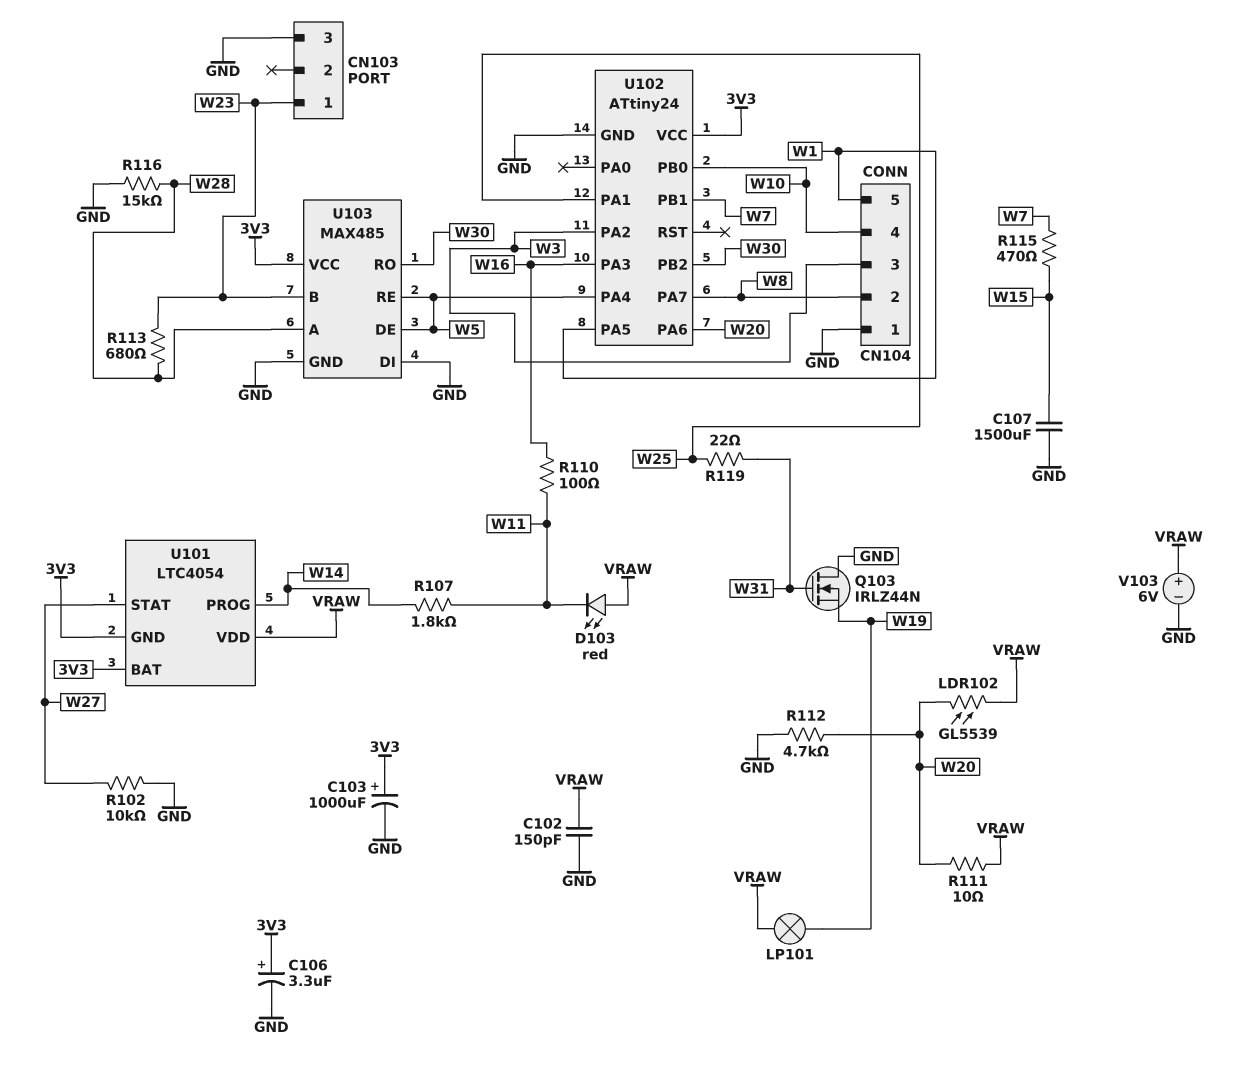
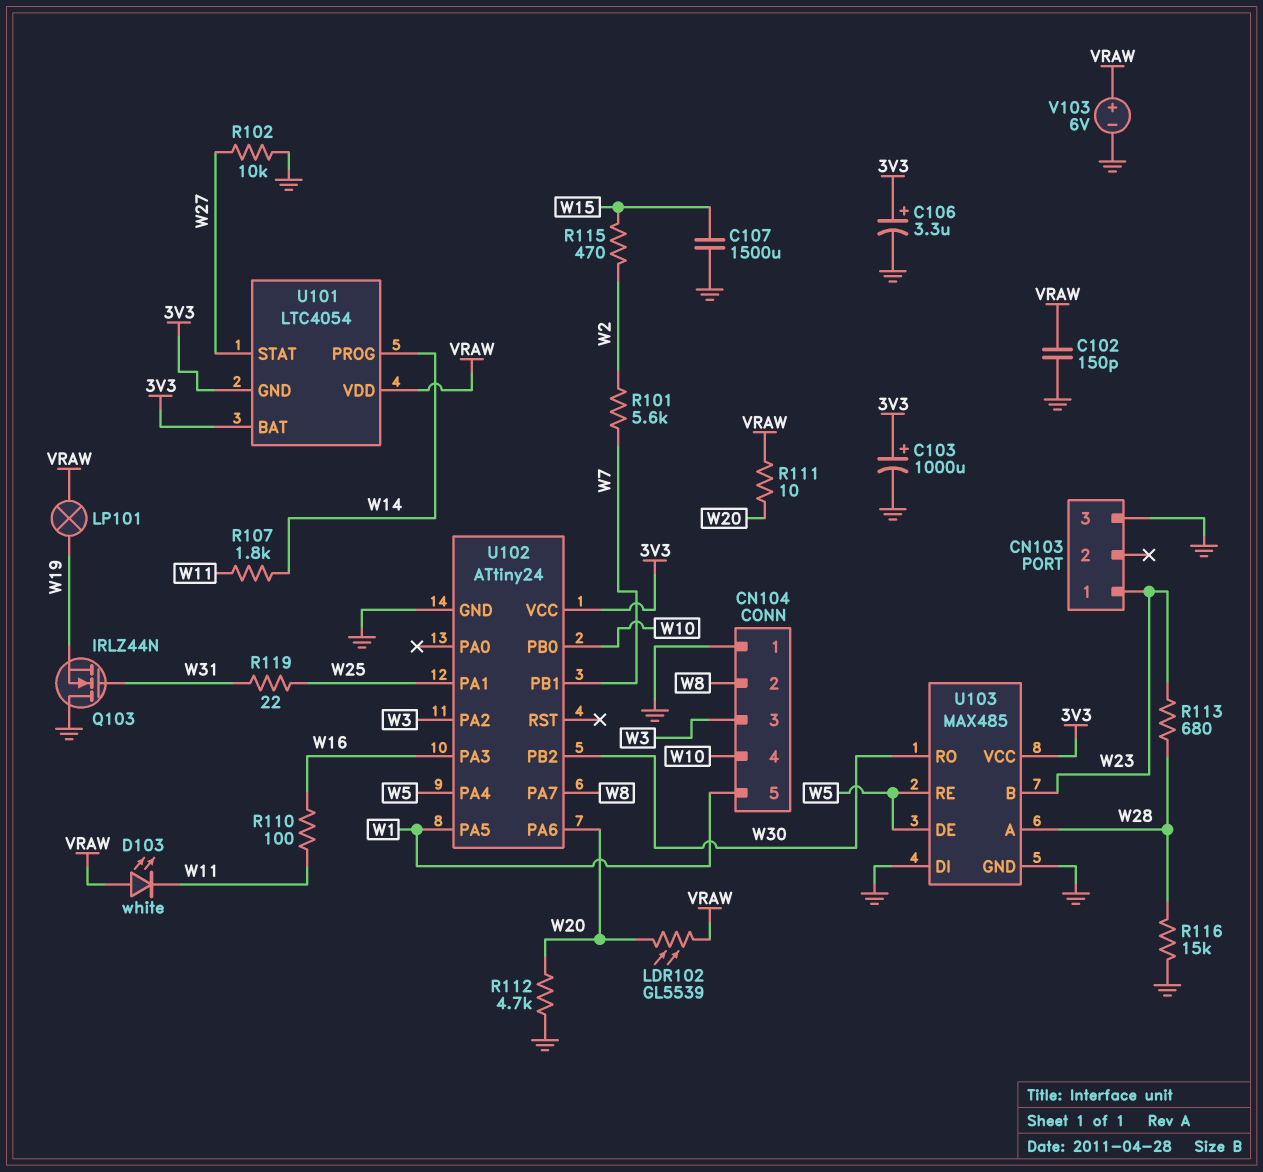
D103: LED red (A VRAW, K W11) -> LED white (A VRAW, K W11)
R101: none -> 5.6k (W2, W7)
R115: 470 (W7, W15) -> 470 (W2, W15)

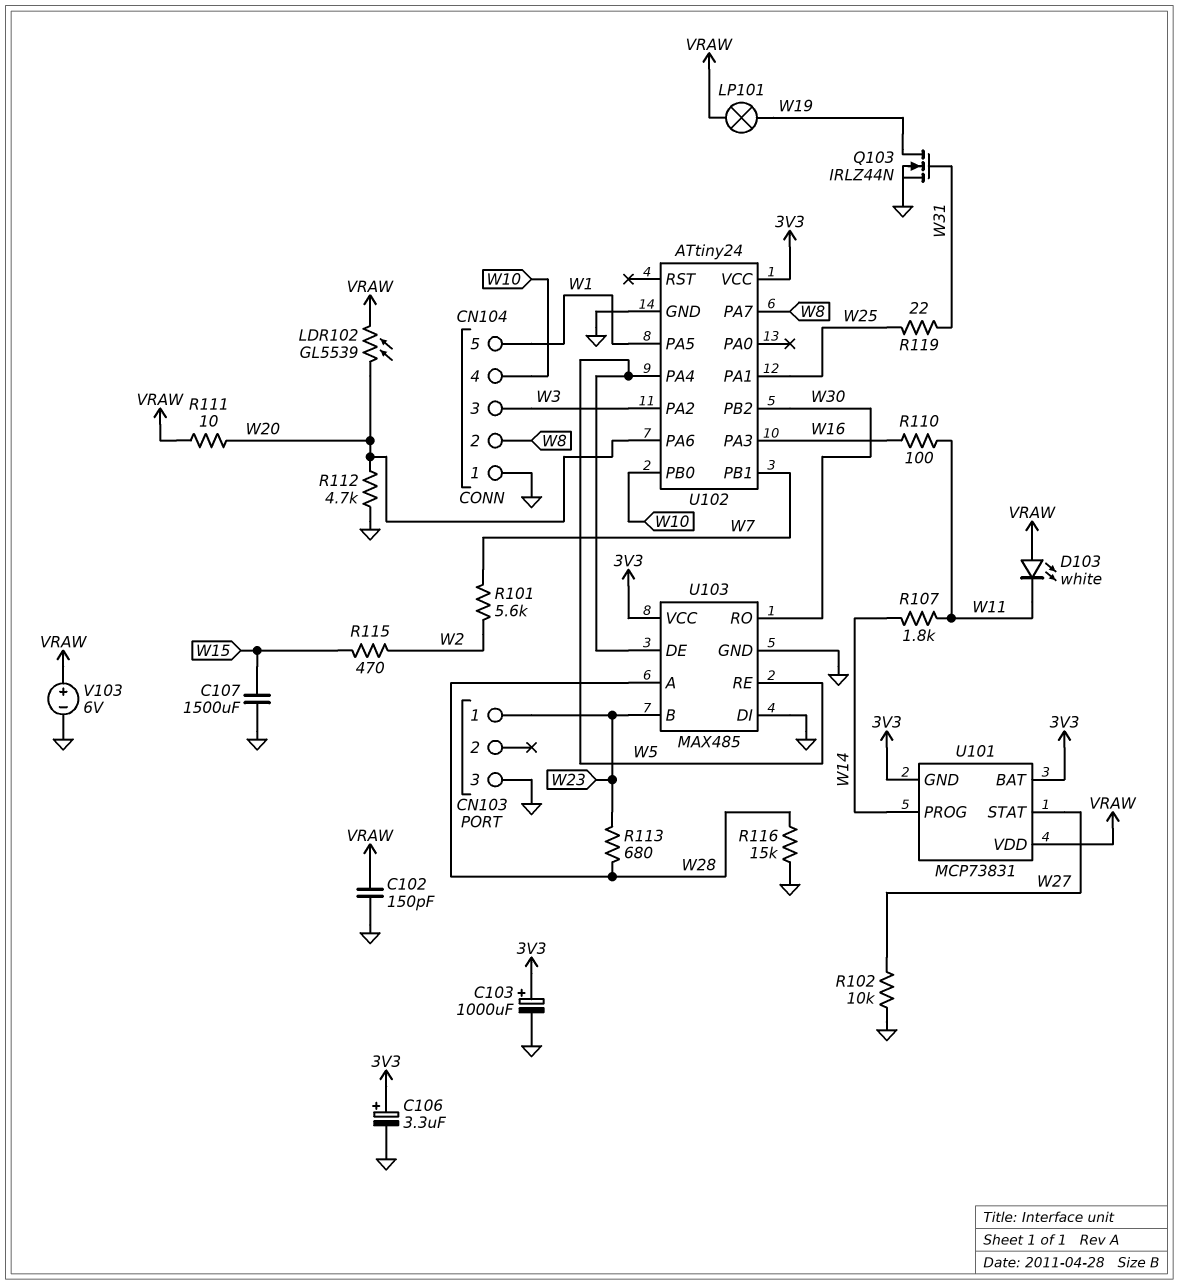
Q103: NMOS IRLZ44N (G W31, D GND, S W19) -> NMOS IRLZ44N (G W31, D W19, S GND)
U101: LTC4054 -> MCP73831

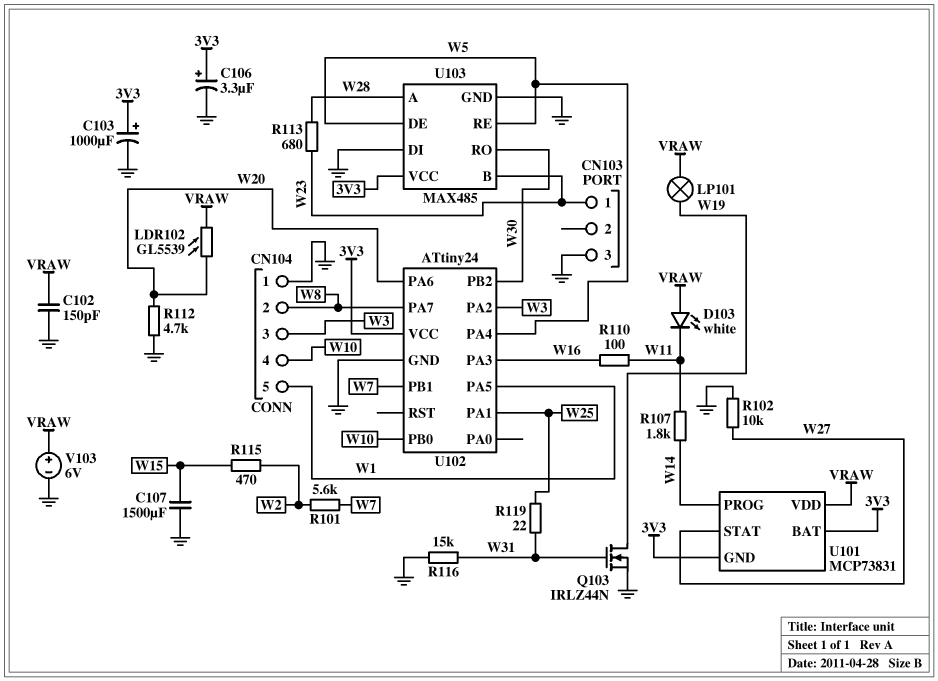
R111: 10 (VRAW, W20) -> none
R116: 15k (GND, W28) -> 15k (GND, W31)

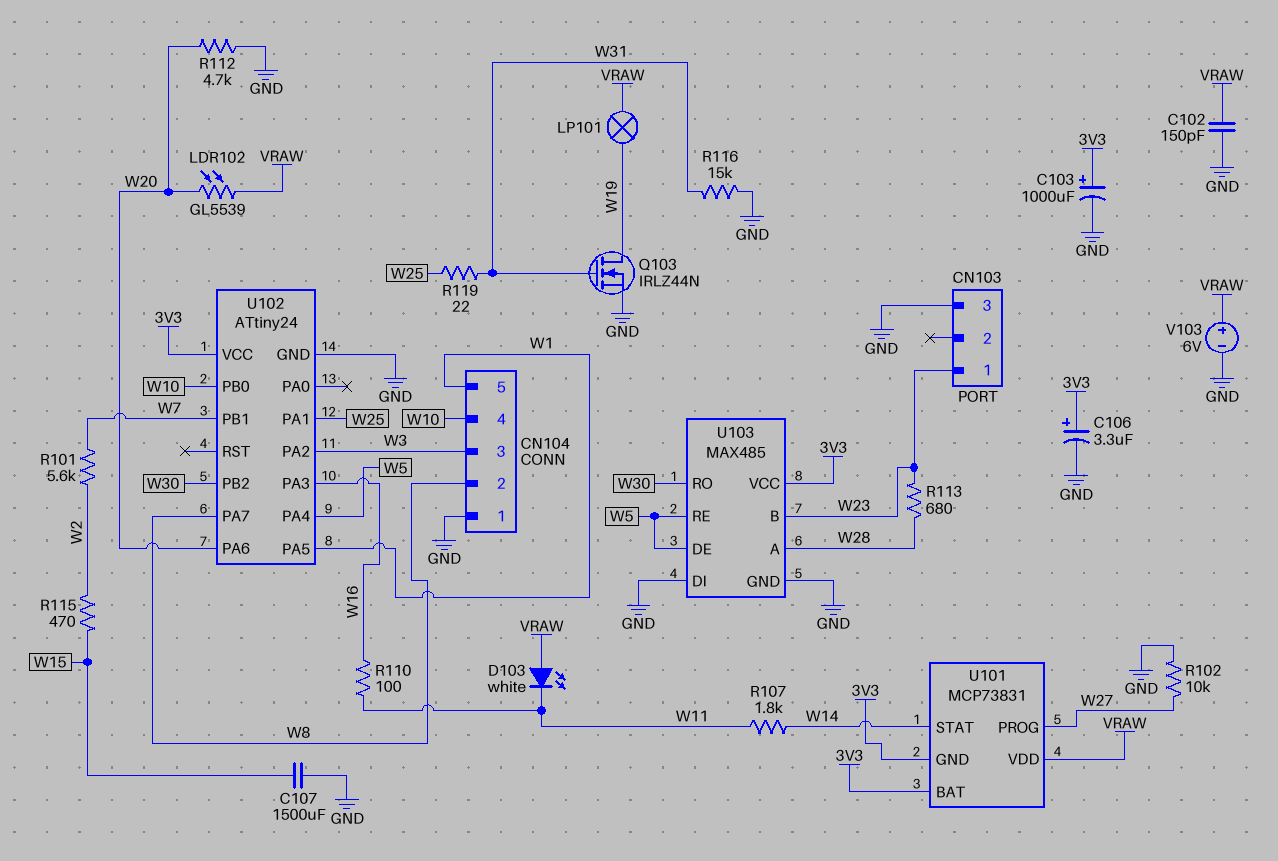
U101 pin PROG: W14 -> W27
U101 pin STAT: W27 -> W14

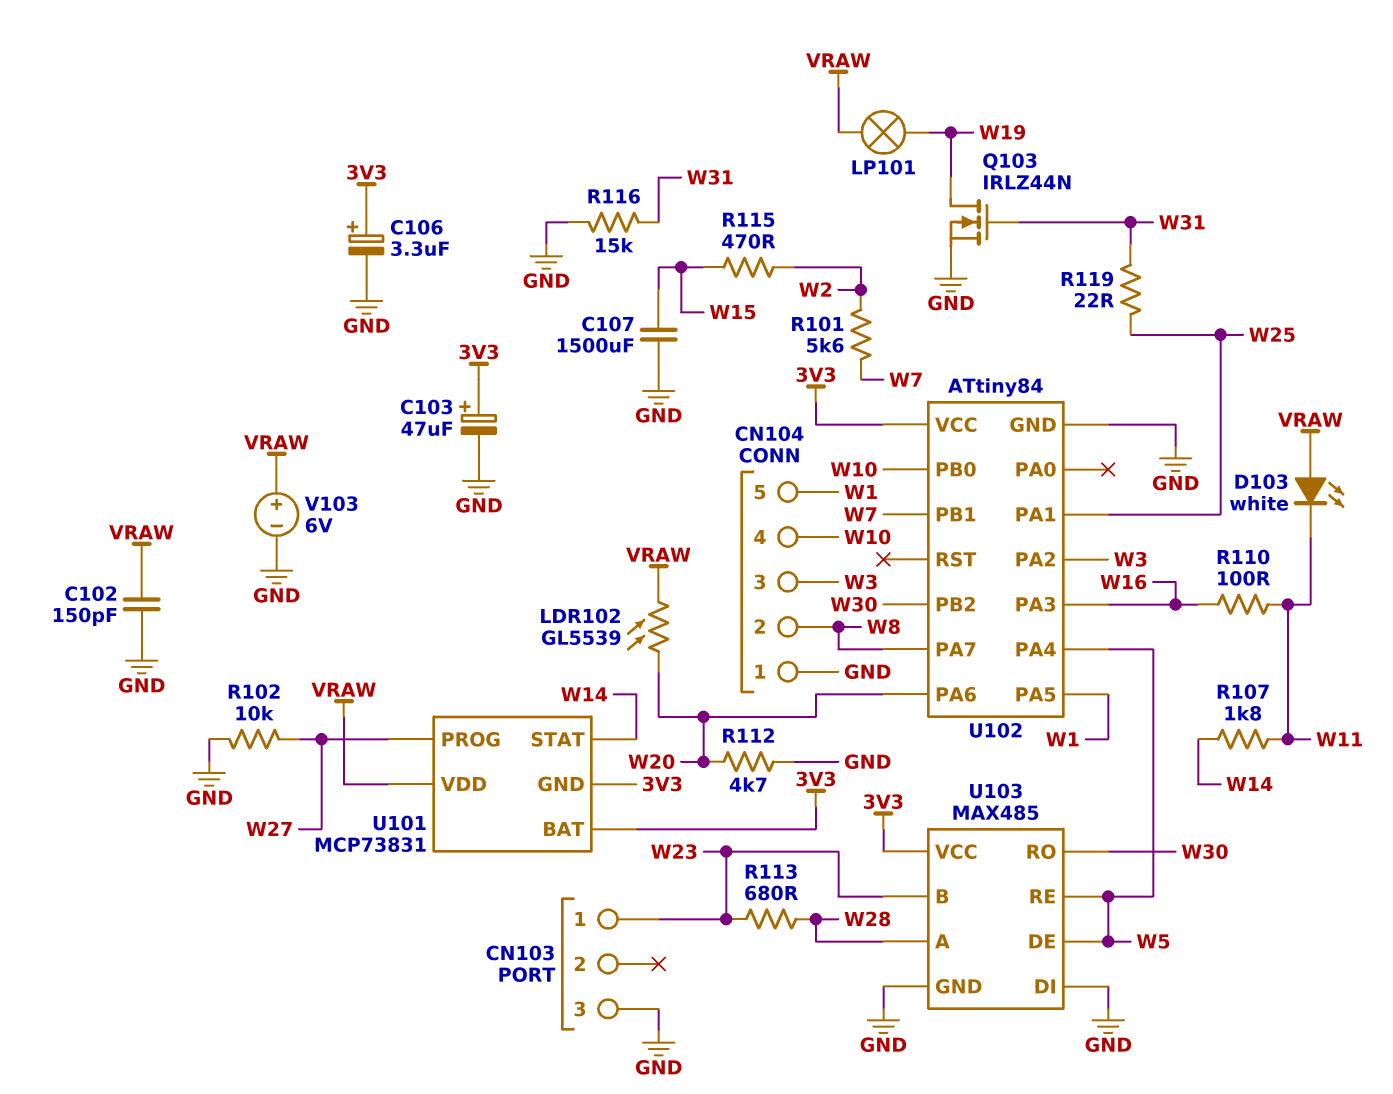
C103: 1000uF (plus 3V3, minus GND) -> 47uF (plus 3V3, minus GND)
U102: ATtiny24 -> ATtiny84

